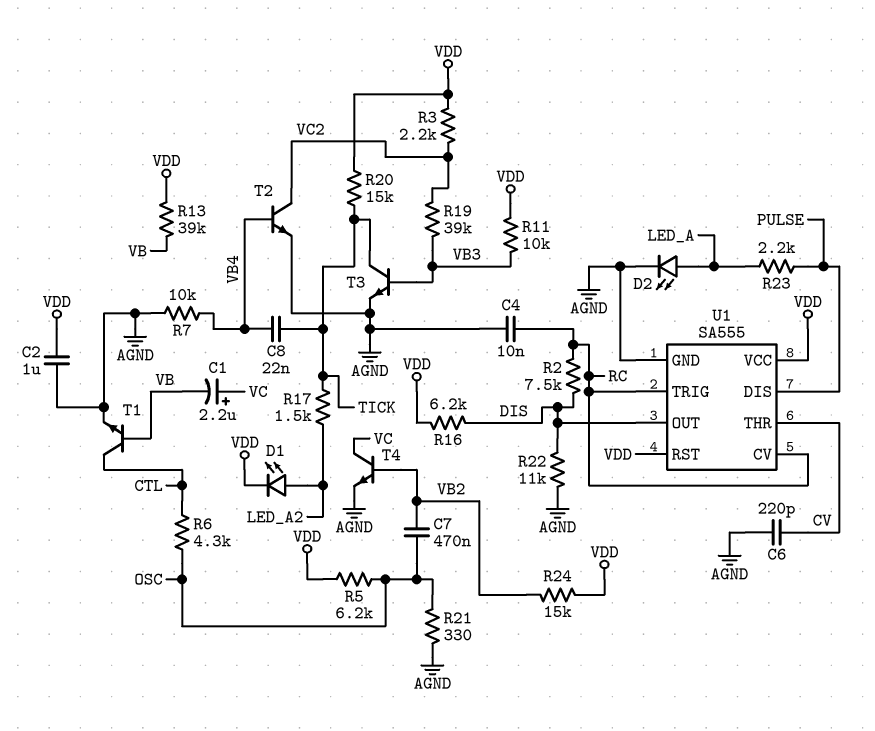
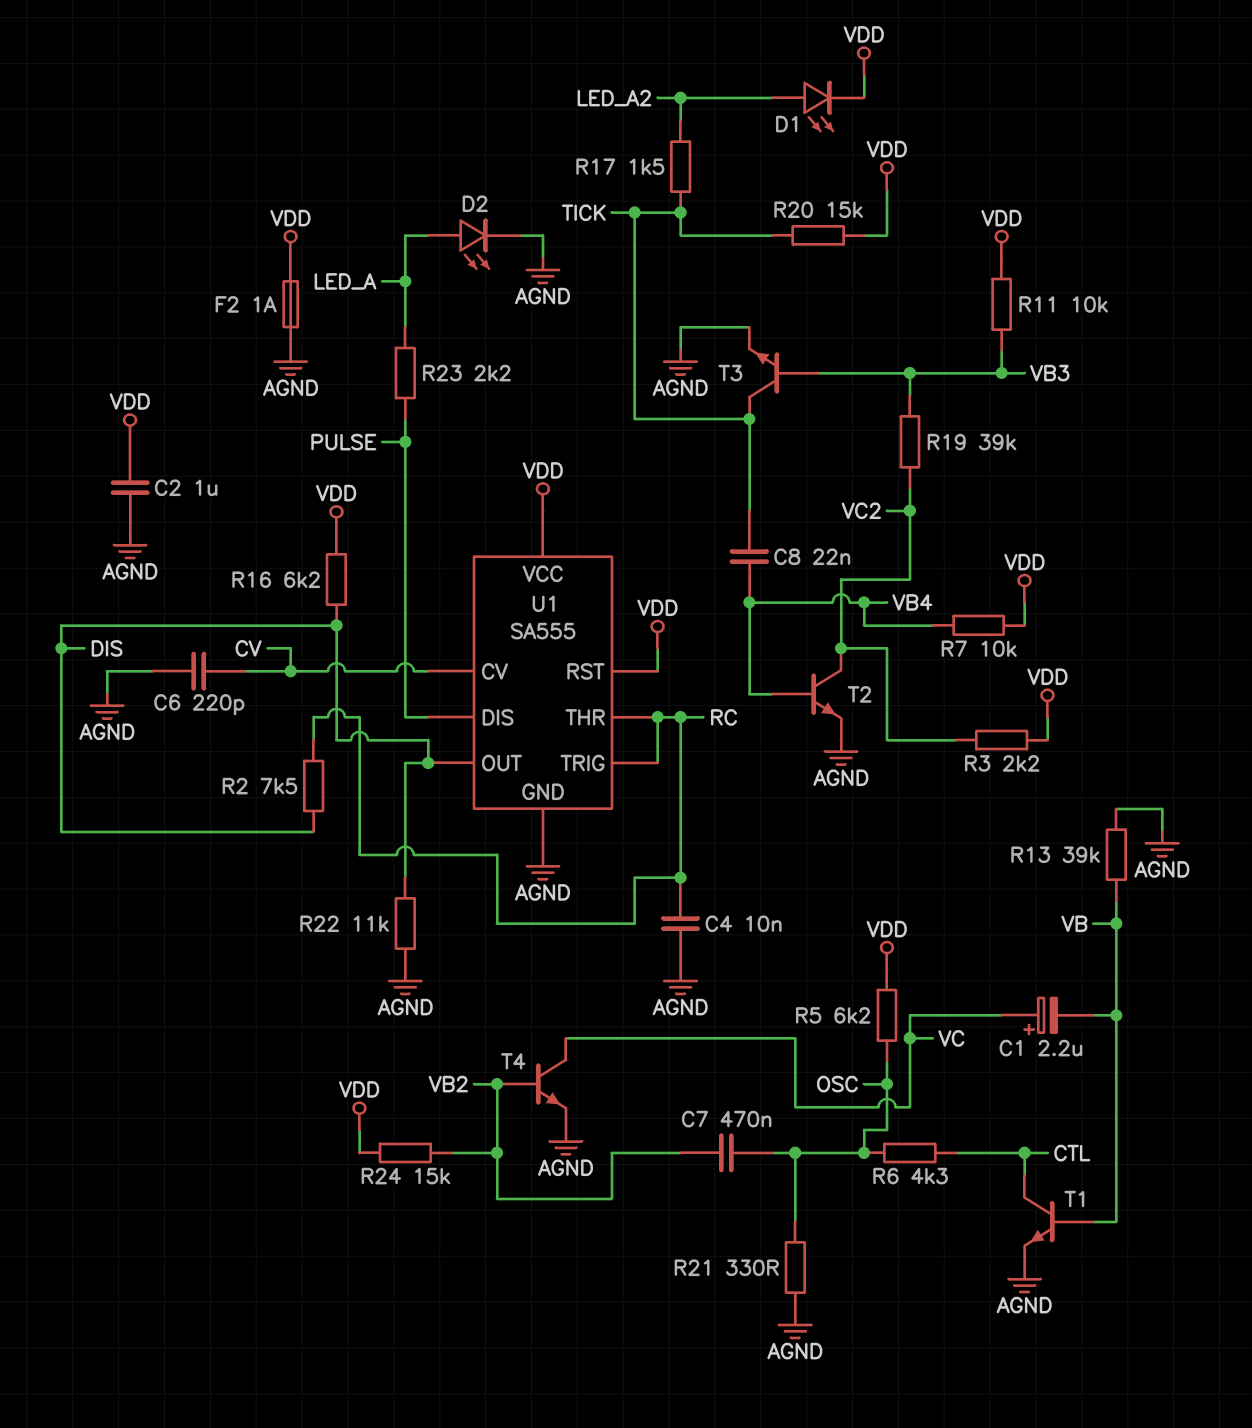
F2: none -> 1A (AGND, VDD)
R7: 10k (AGND, VB4) -> 10k (VB4, VDD)
R13: 39k (VB, VDD) -> 39k (AGND, VB)
U1 pin CV: RC -> CV
U1 pin THR: CV -> RC

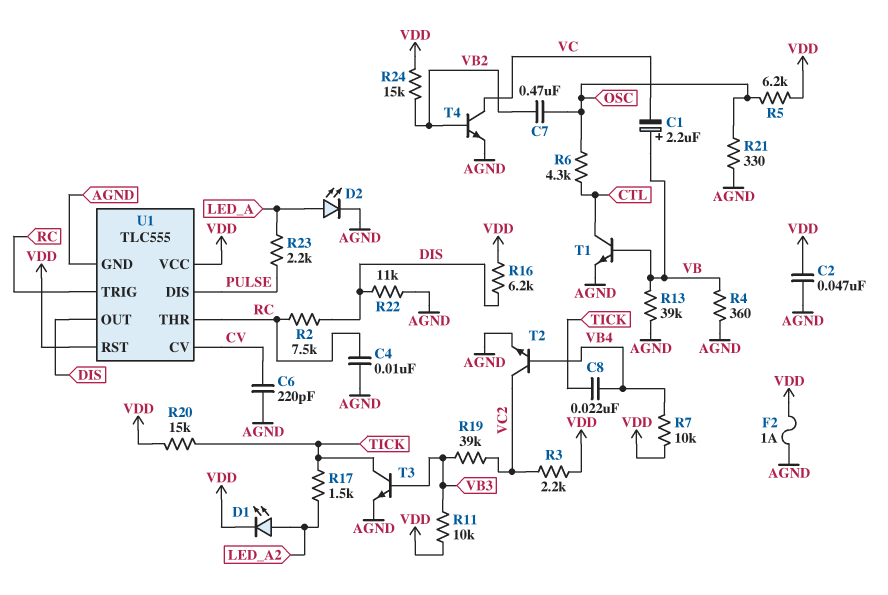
C1: 2.2uF (plus VC, minus VB) -> 2.2uF (plus VB, minus VC)
C2: 1uF (AGND, VDD) -> 47nF (AGND, VDD)
R4: none -> 360 (AGND, VB)
U1: SA555 -> TLC555

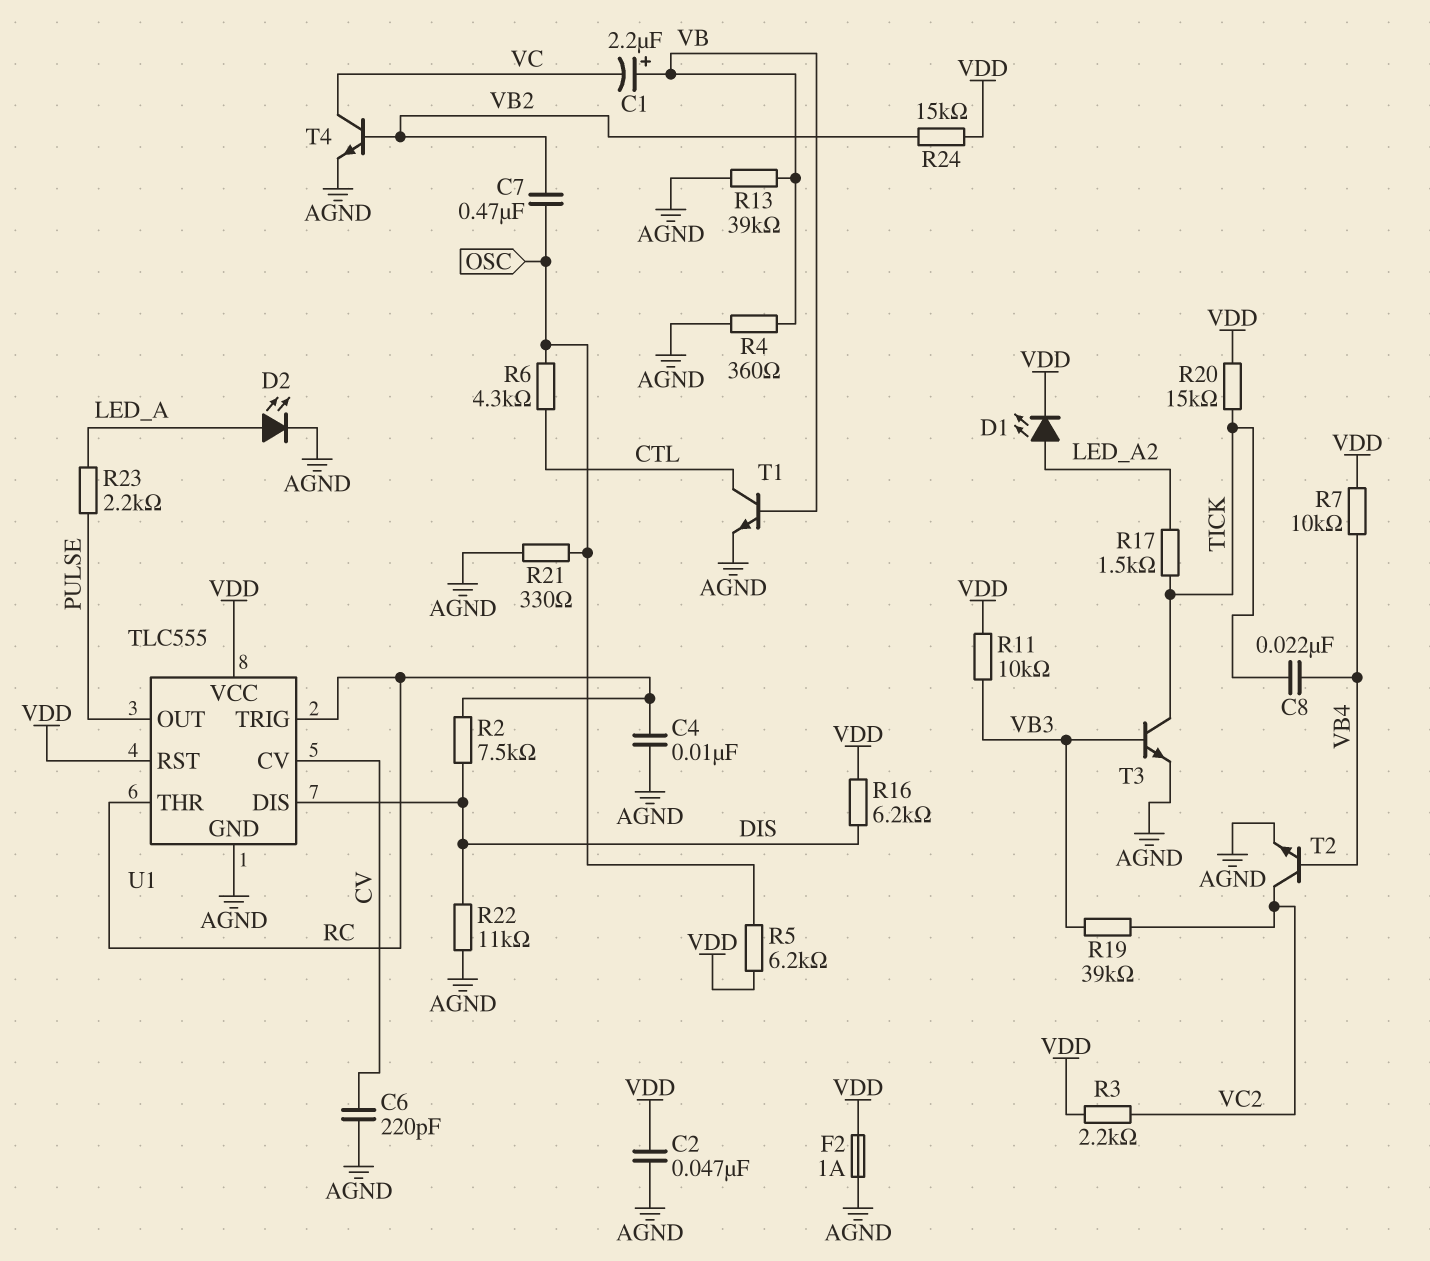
U1 pin DIS: PULSE -> DIS
U1 pin OUT: DIS -> PULSE

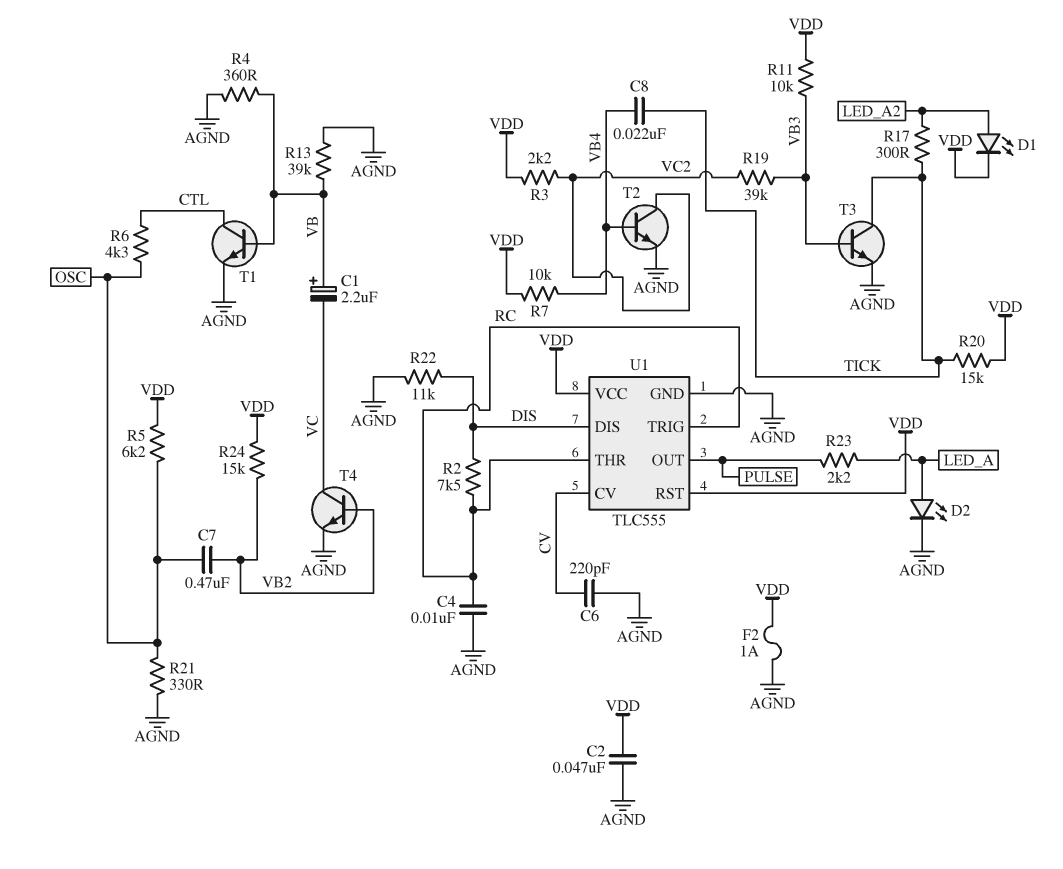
R16: 6.2k (DIS, VDD) -> none
R17: 1.5k (LED_A2, TICK) -> 300 (LED_A2, TICK)

